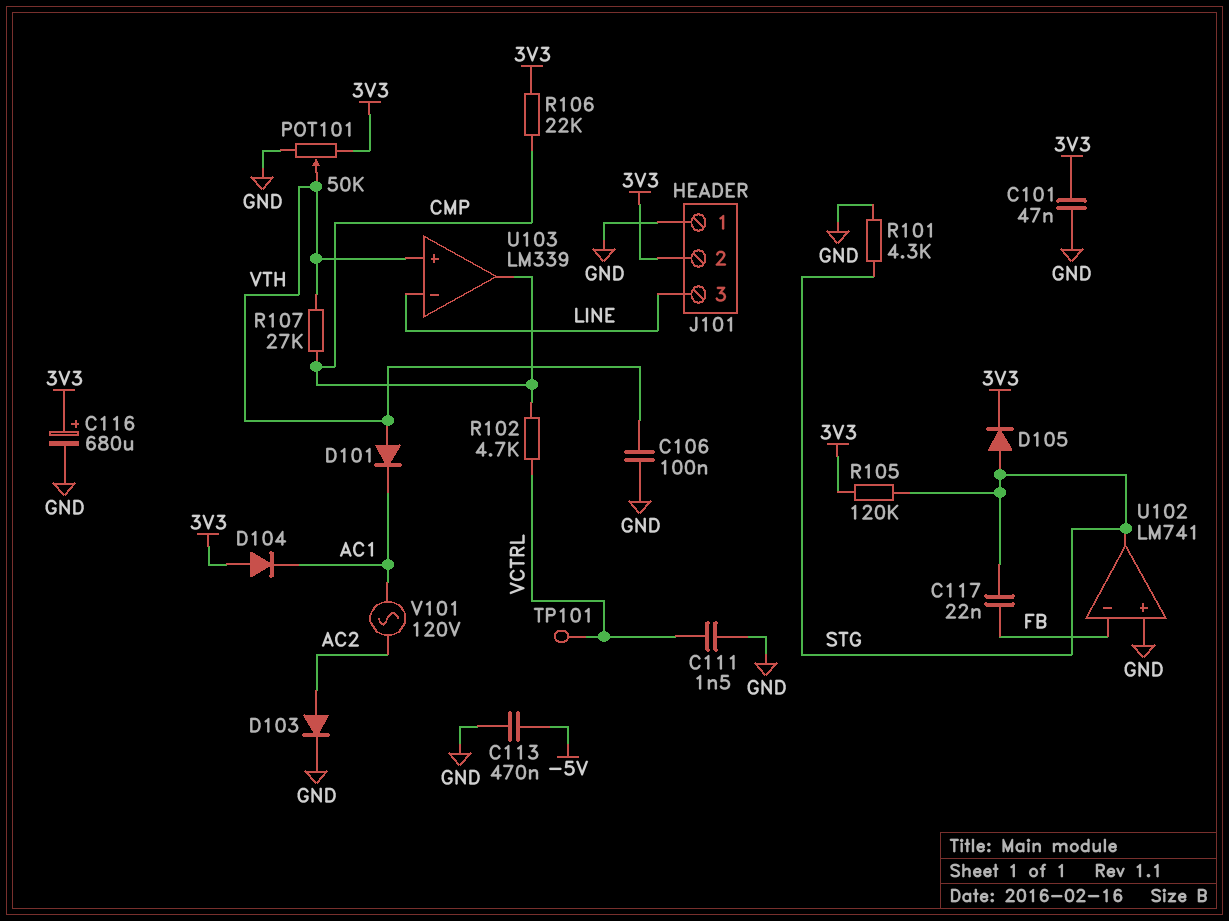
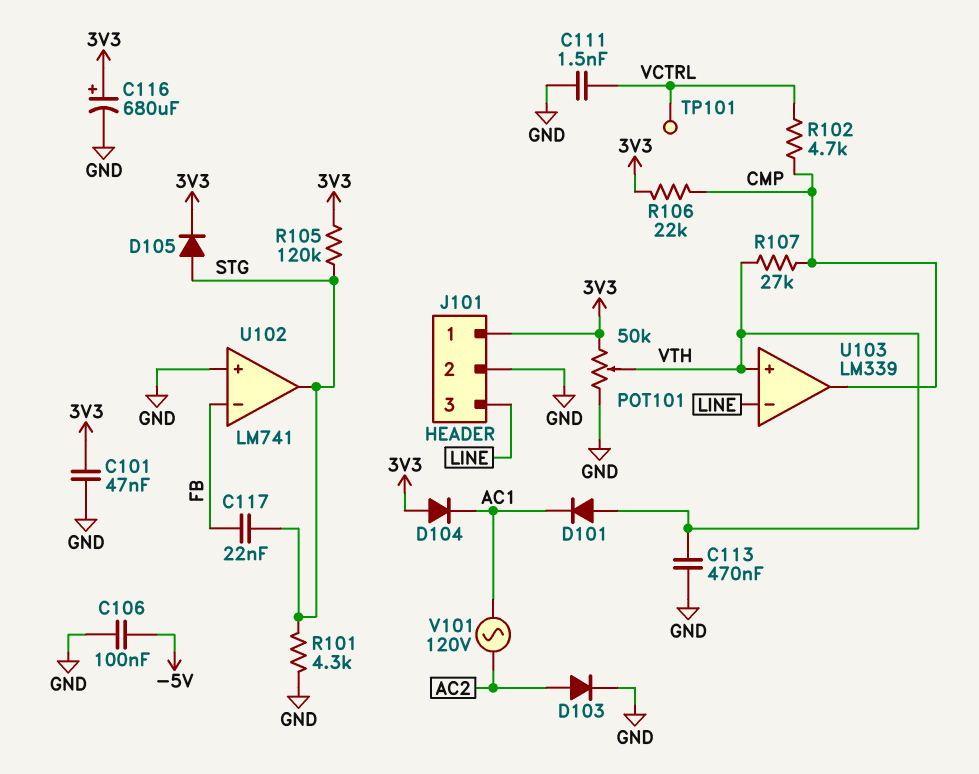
C106: 100nF (GND, VTH) -> 100nF (-5V, GND)
C113: 470nF (-5V, GND) -> 470nF (GND, VTH)
J101 pin 1: GND -> 3V3
J101 pin 2: 3V3 -> GND

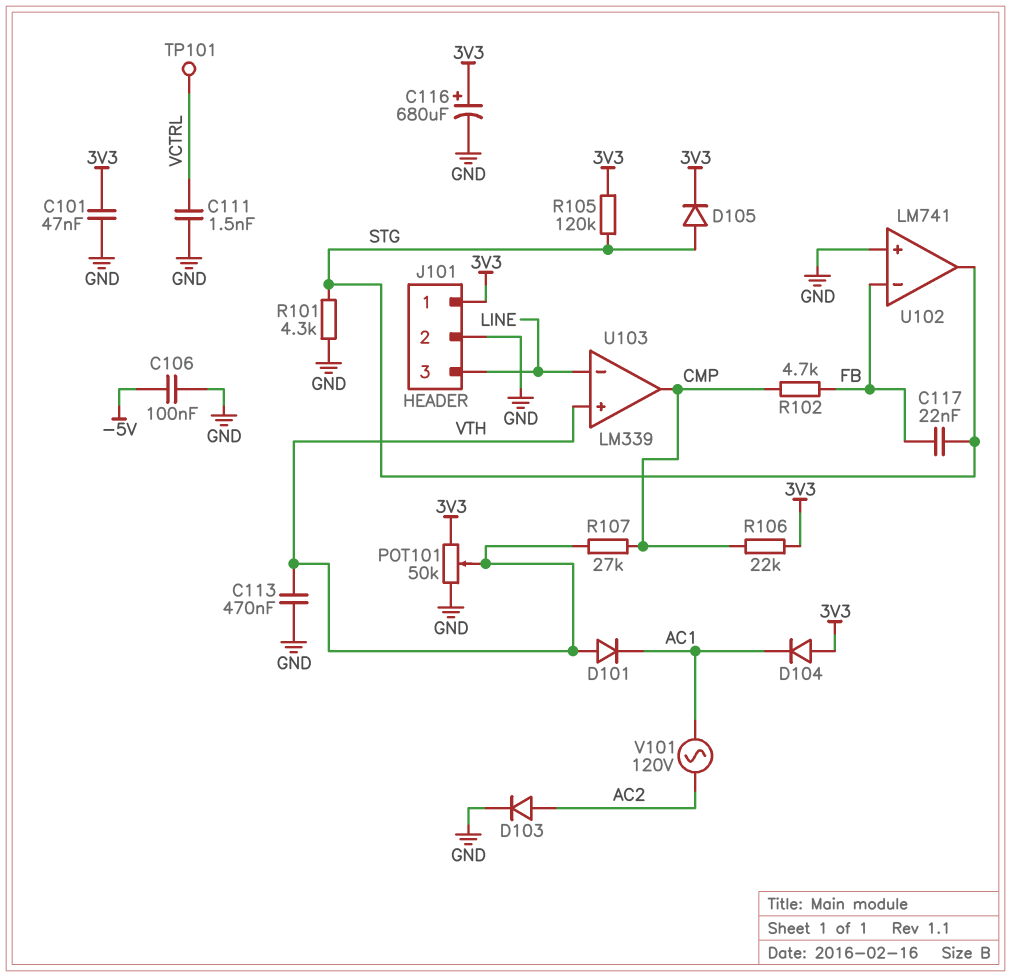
R102: 4.7k (CMP, VCTRL) -> 4.7k (CMP, FB)

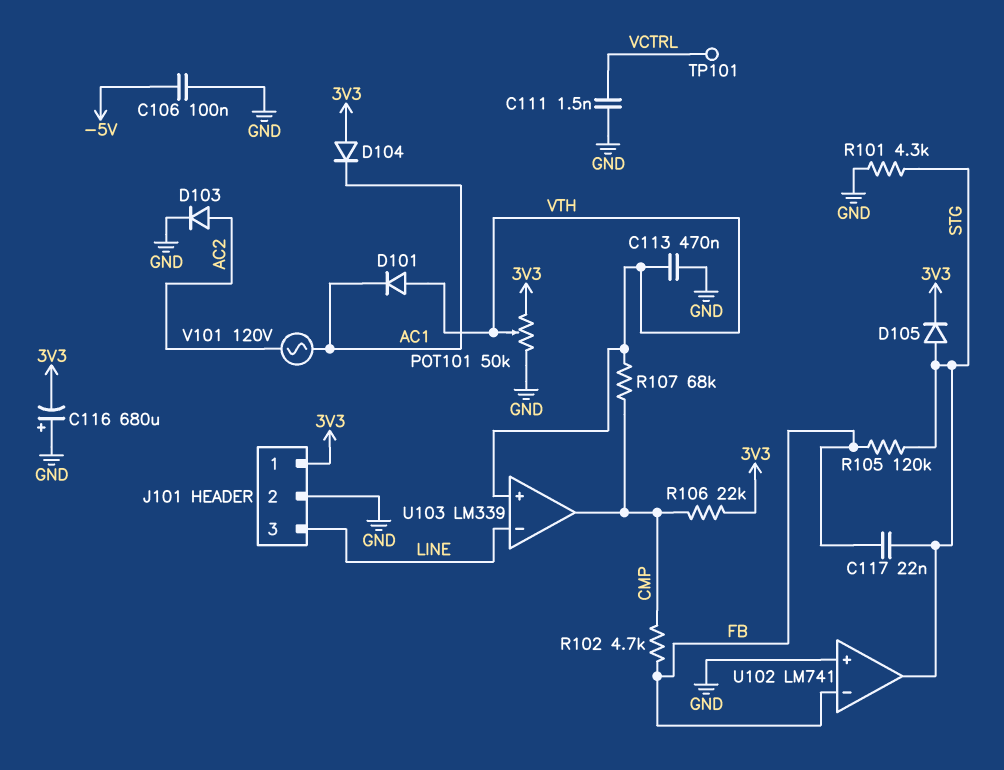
C101: 47nF (3V3, GND) -> none
C116: 680uF (plus 3V3, minus GND) -> 680uF (plus GND, minus 3V3)
R105: 120k (3V3, STG) -> 120k (FB, STG)
R107: 27k (CMP, VTH) -> 68k (CMP, VTH)

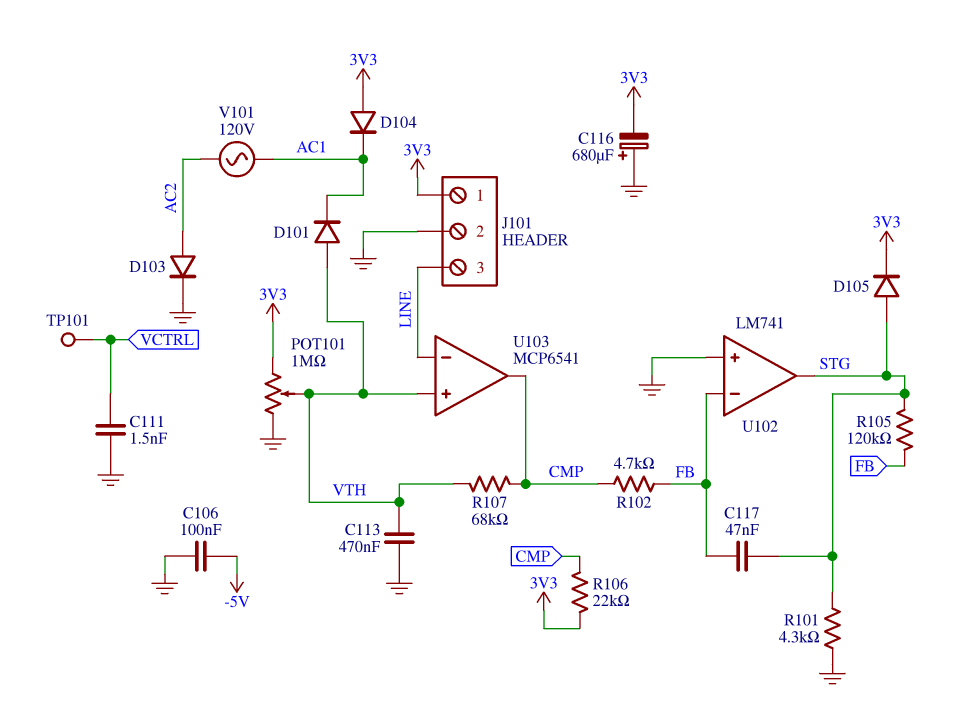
C117: 22nF (FB, STG) -> 47nF (FB, STG)
POT101: 50k (3V3, GND, wiper VTH) -> 1M (3V3, GND, wiper VTH)
U103: LM339 -> MCP6541

